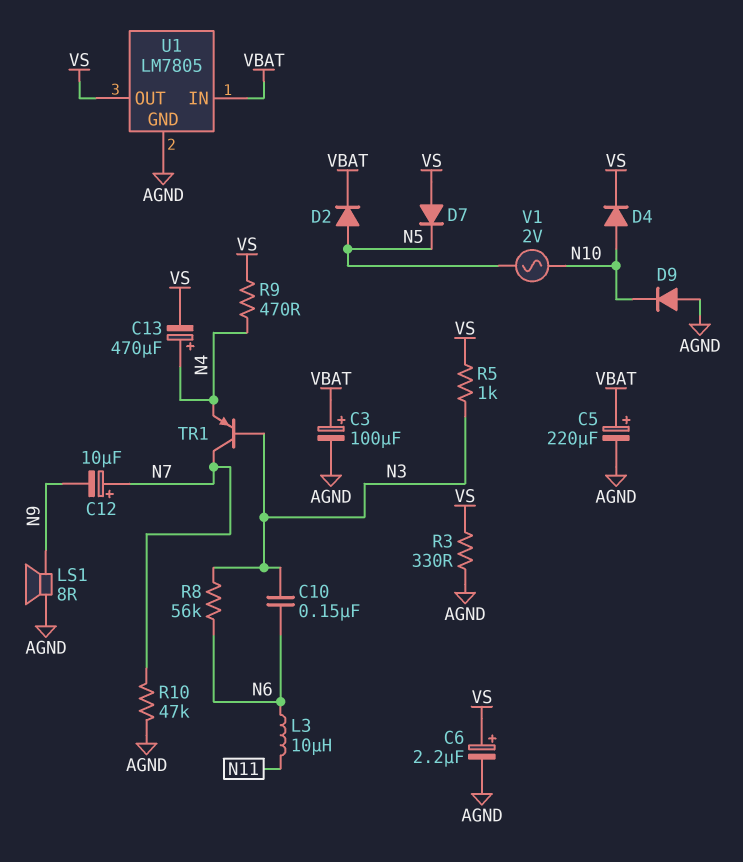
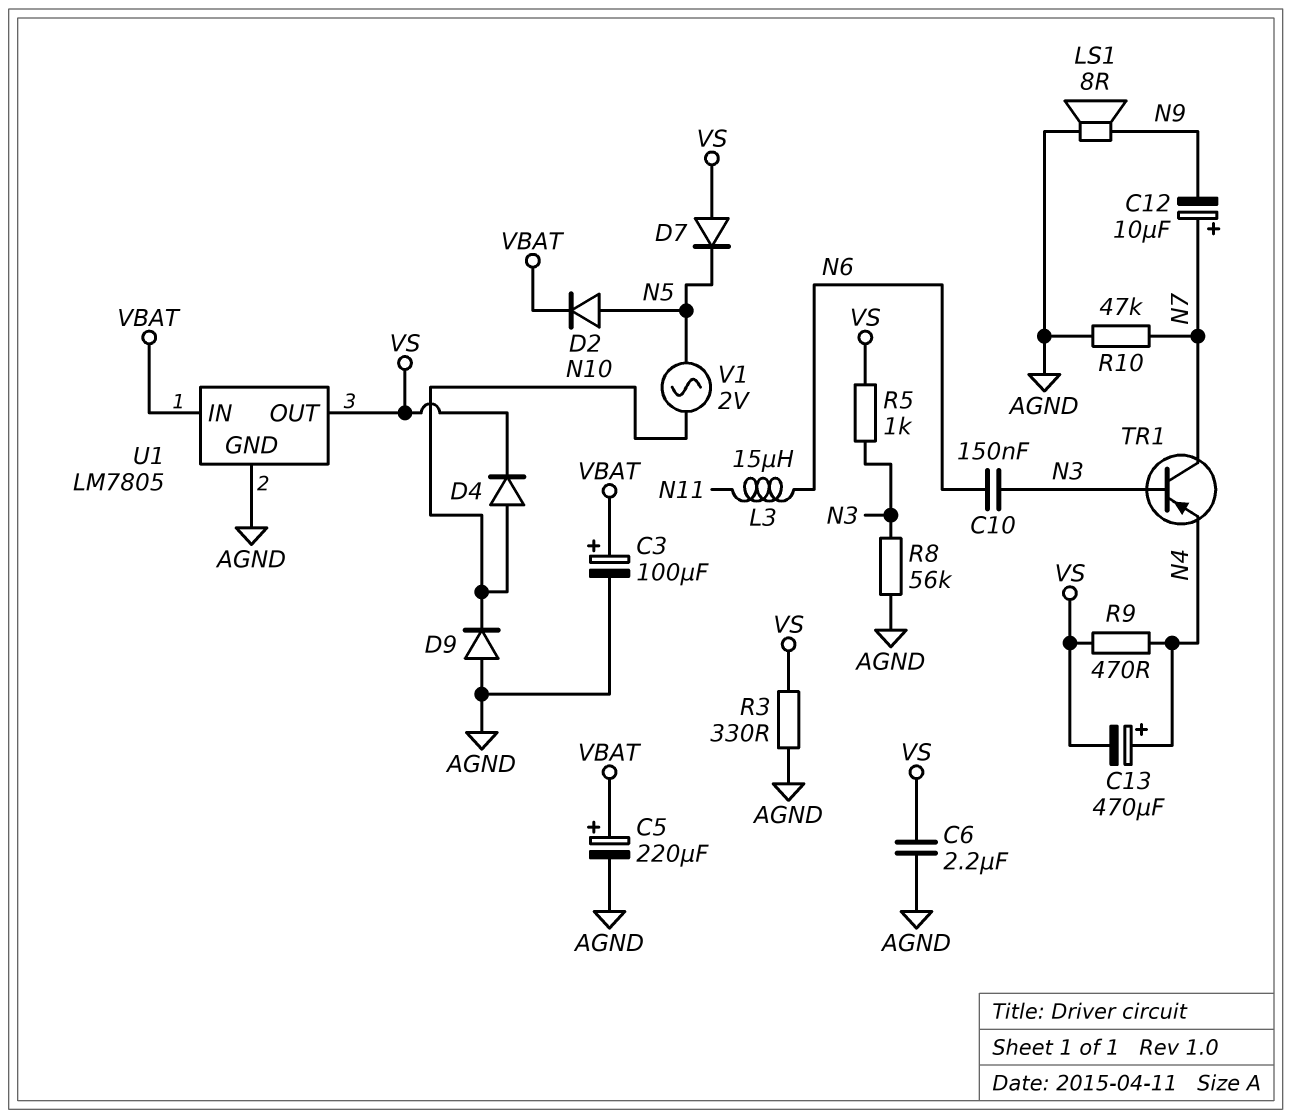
C6: 2.2uF (plus VS, minus AGND) -> 2.2uF (AGND, VS)
L3: 10uH (N6, N11) -> 15uH (N6, N11)
R8: 56k (N3, N6) -> 56k (AGND, N3)

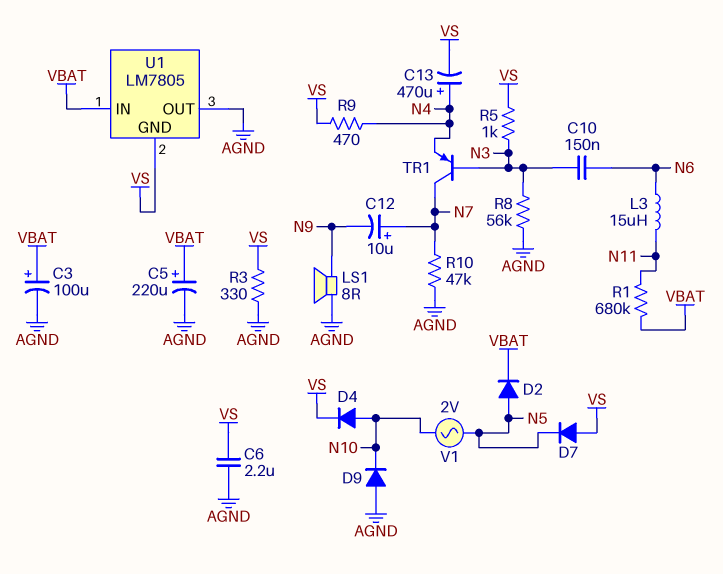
R1: none -> 680k (N11, VBAT)
U1 pin GND: AGND -> VS
U1 pin OUT: VS -> AGND

